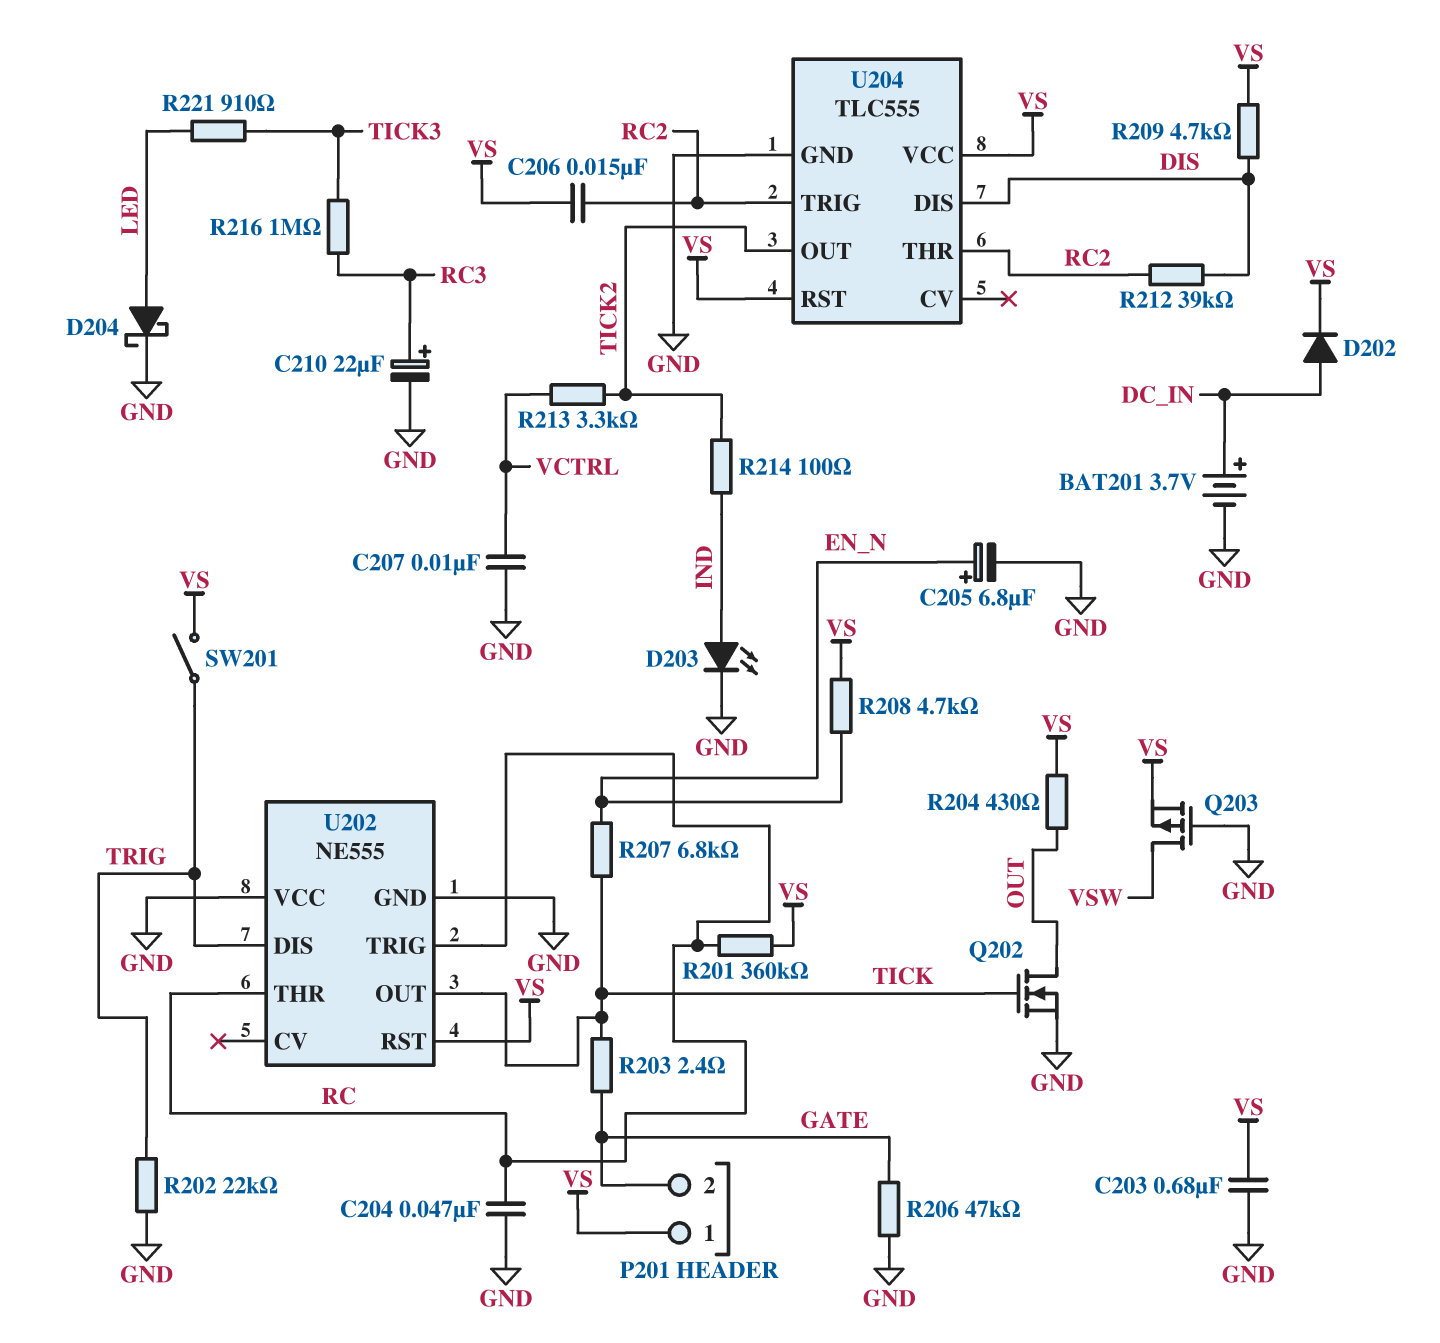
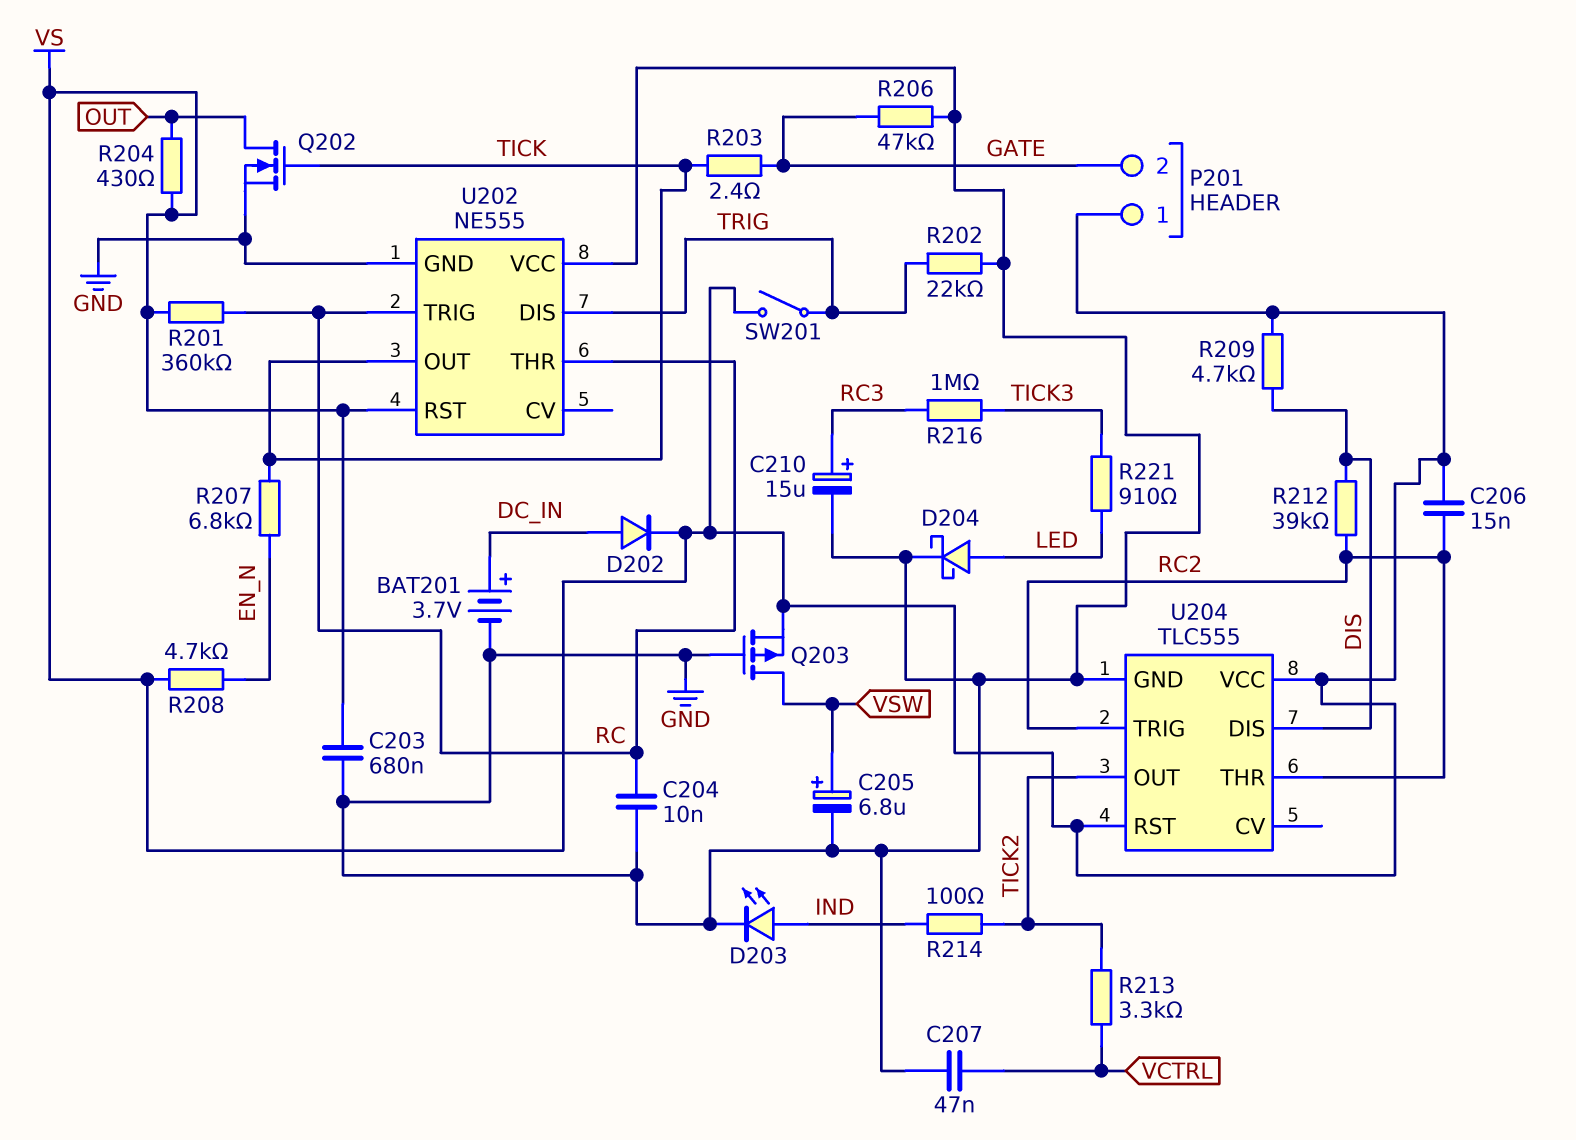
C204: 47nF (GND, RC) -> 10nF (GND, RC)
C205: 6.8uF (plus EN_N, minus GND) -> 6.8uF (plus VSW, minus GND)
C207: 10nF (GND, VCTRL) -> 47nF (GND, VCTRL)
C210: 22uF (plus RC3, minus GND) -> 15uF (plus RC3, minus GND)

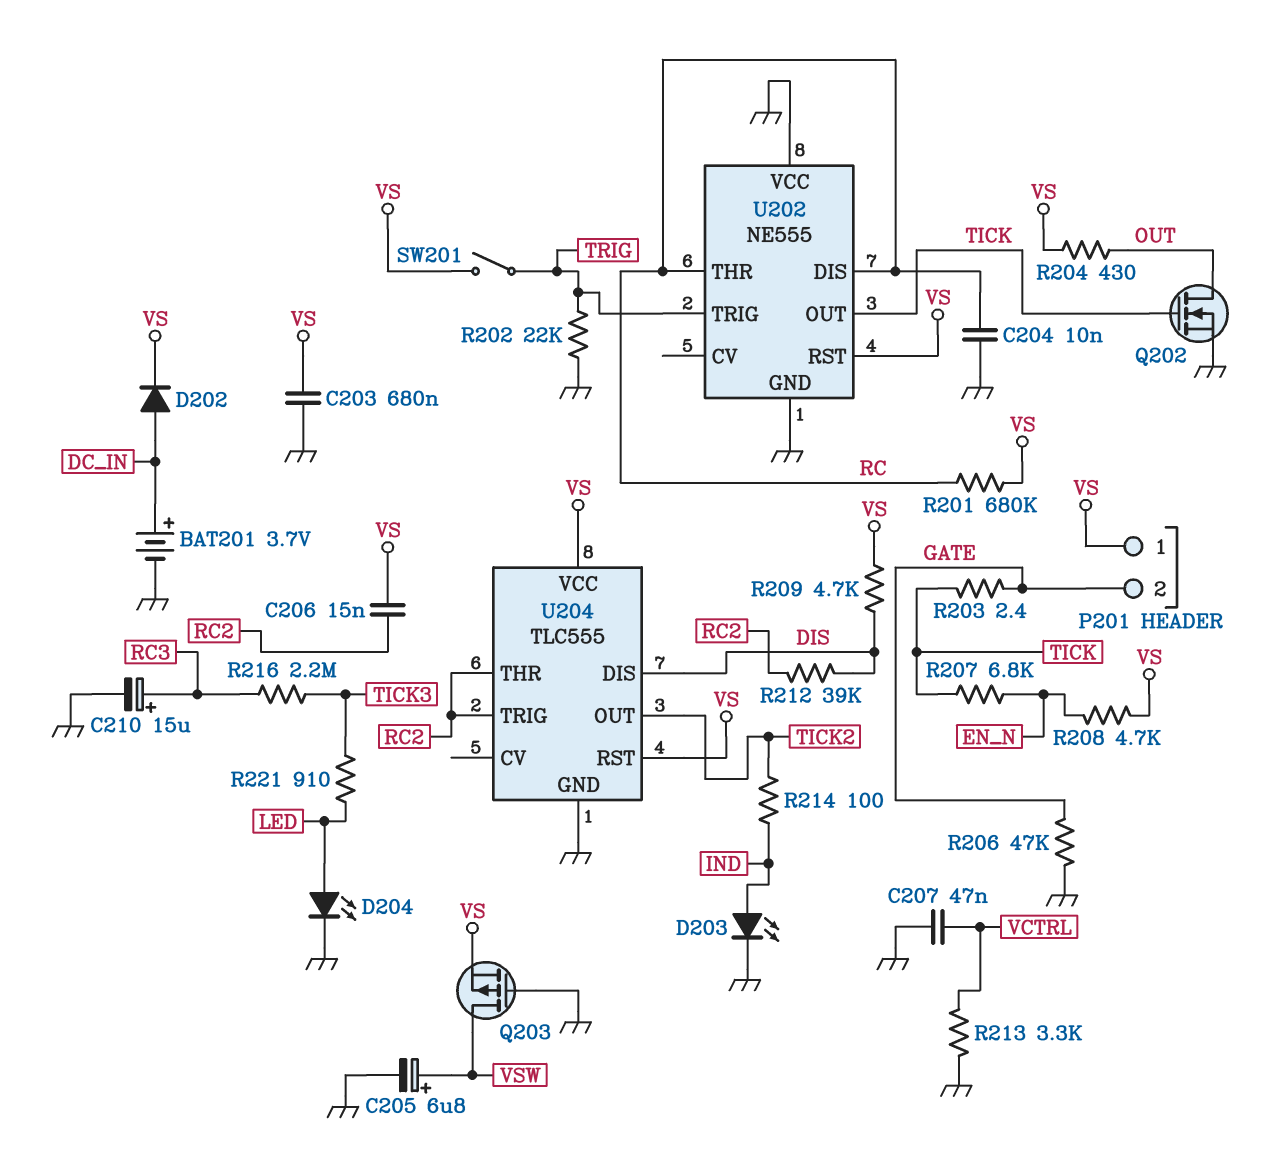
D204: schottky (A LED, K GND) -> LED (A LED, K GND)
R201: 360k (RC, VS) -> 680k (RC, VS)
R213: 3.3k (TICK2, VCTRL) -> 3.3k (GND, VCTRL)
R216: 1M (RC3, TICK3) -> 2.2M (RC3, TICK3)
U202 pin DIS: TRIG -> RC
U202 pin TRIG: RC -> TRIG

